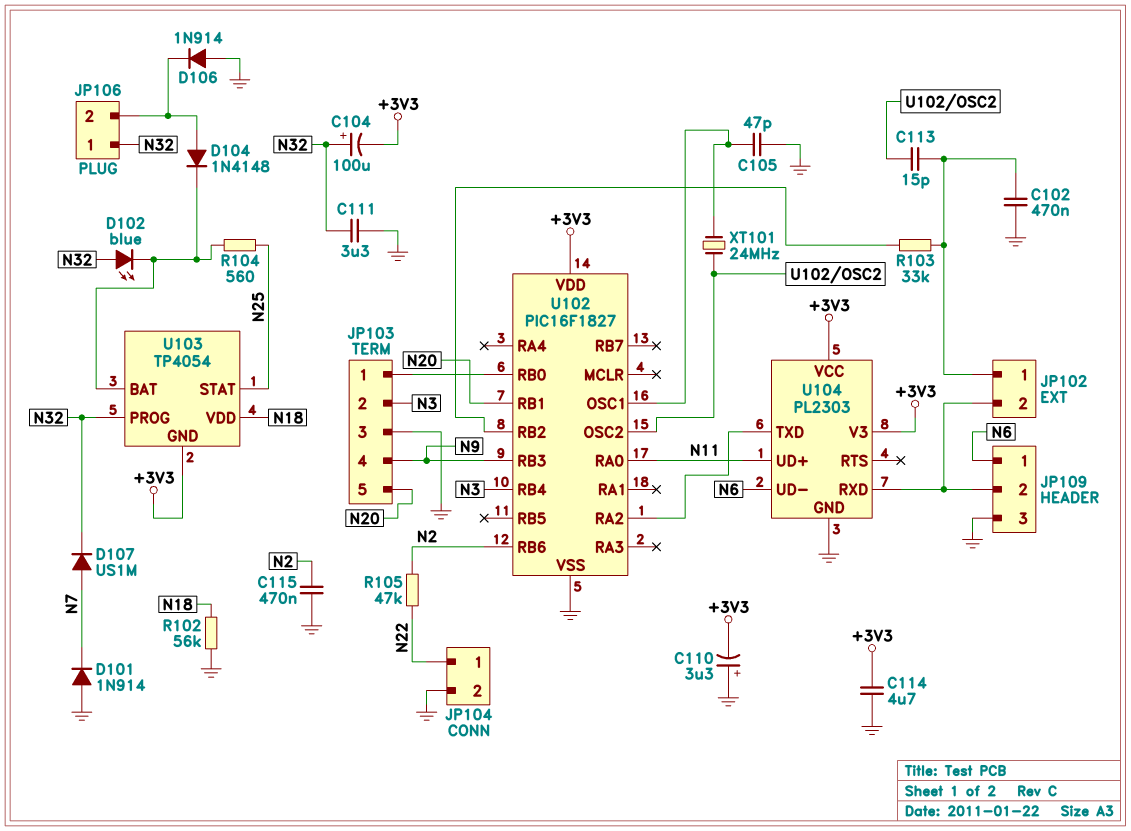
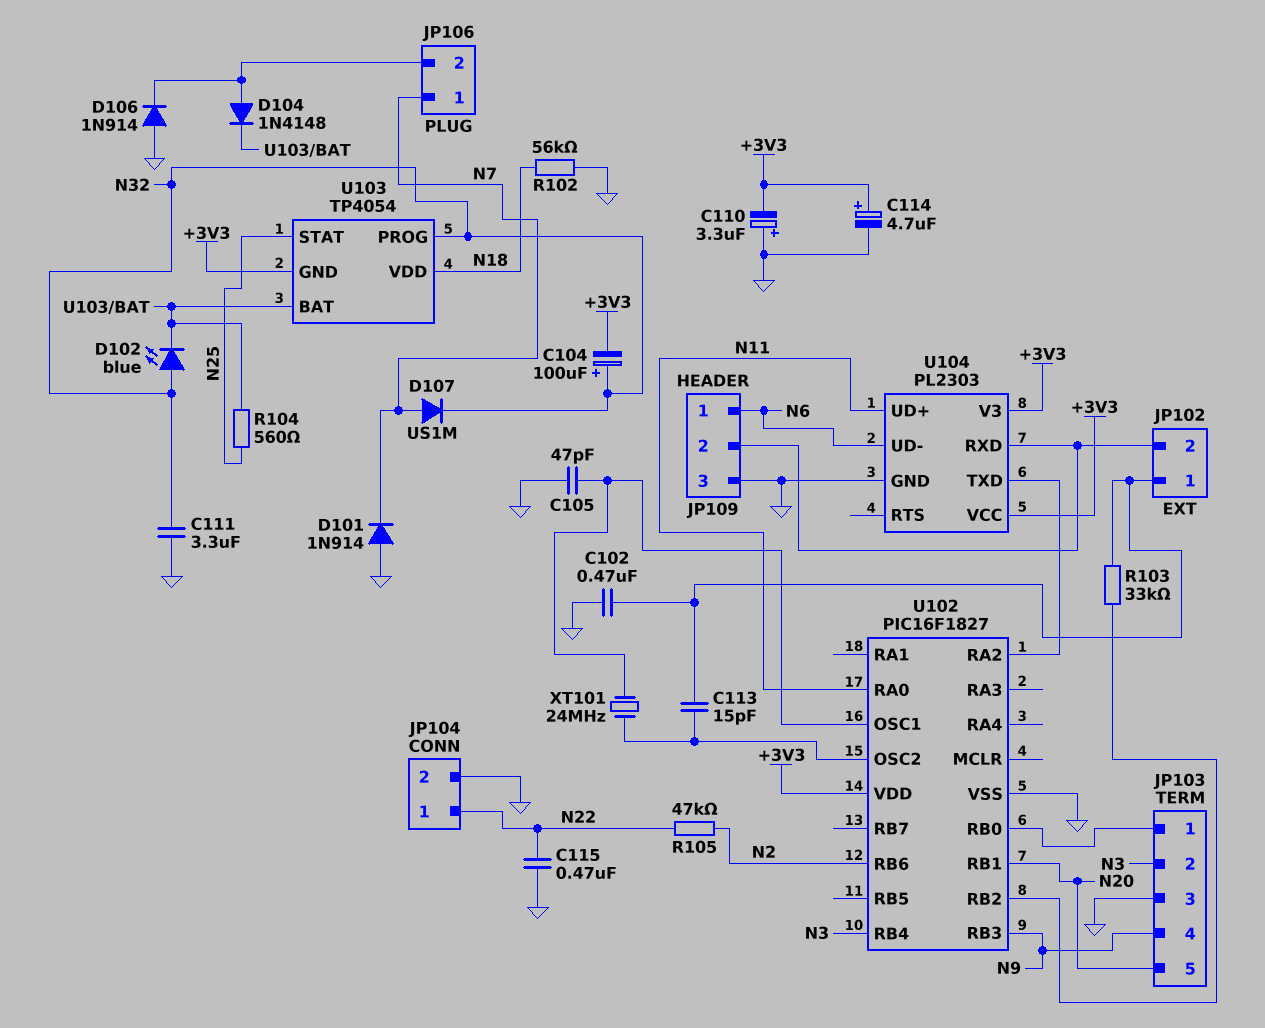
C114: 4.7uF (+3V3, GND) -> 4.7uF (plus +3V3, minus GND)
C115: 470nF (GND, N2) -> 470nF (GND, N22)
JP106 pin 1: N32 -> N7

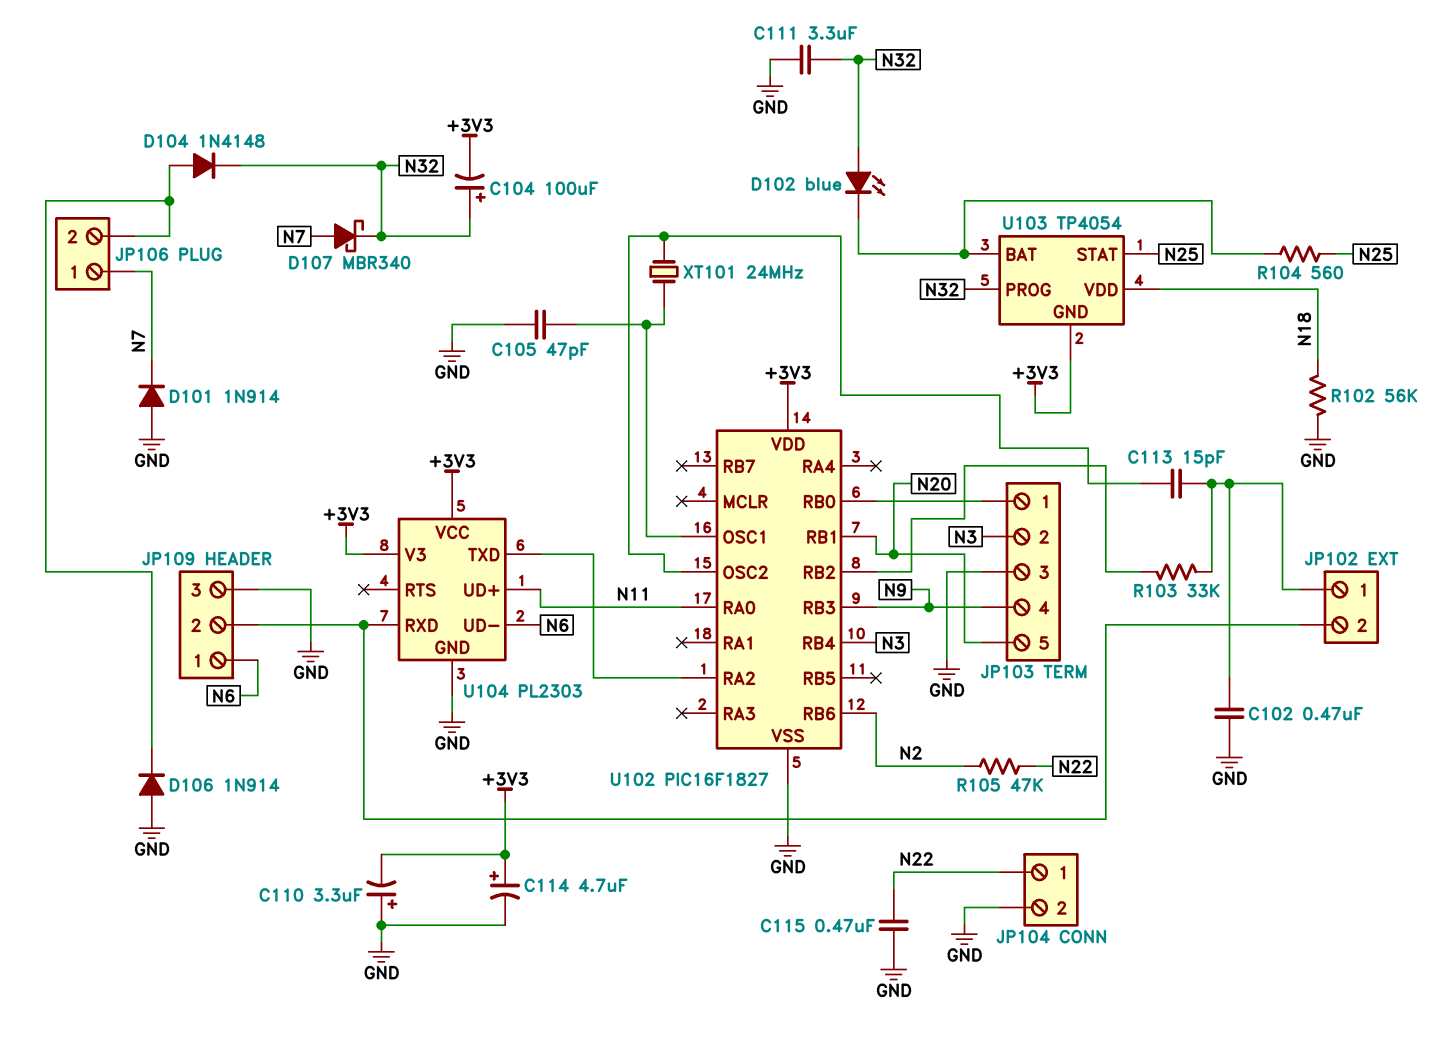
D104: diode 1N4148 (A JP106/2, K U103/BAT) -> diode 1N4148 (A JP106/2, K N32)
D107: diode US1M (A N7, K N32) -> schottky MBR340 (A N7, K N32)

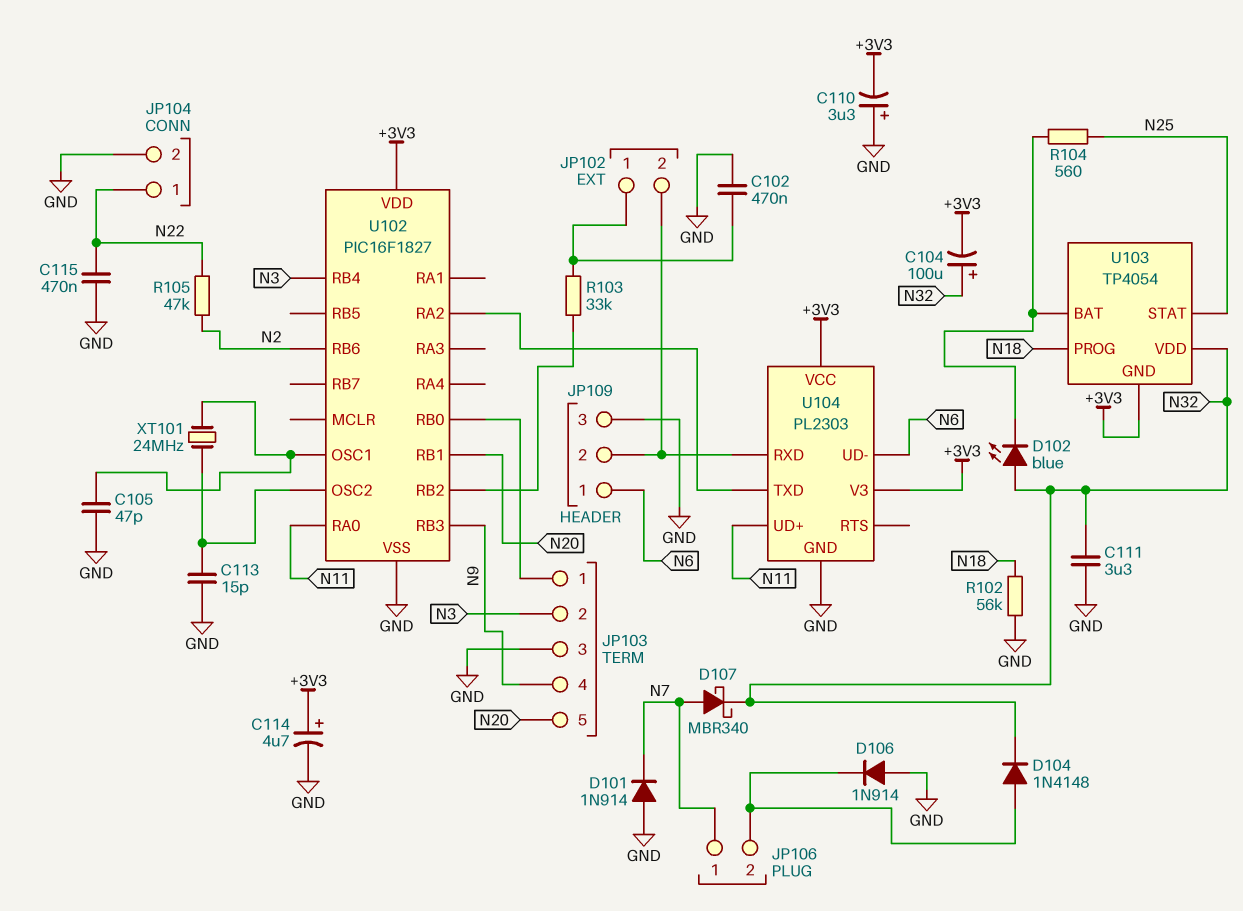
C113: 15pF (JP102/1, U102/OSC2) -> 15pF (GND, U102/OSC2)
U103 pin PROG: N32 -> N18
U103 pin VDD: N18 -> N32

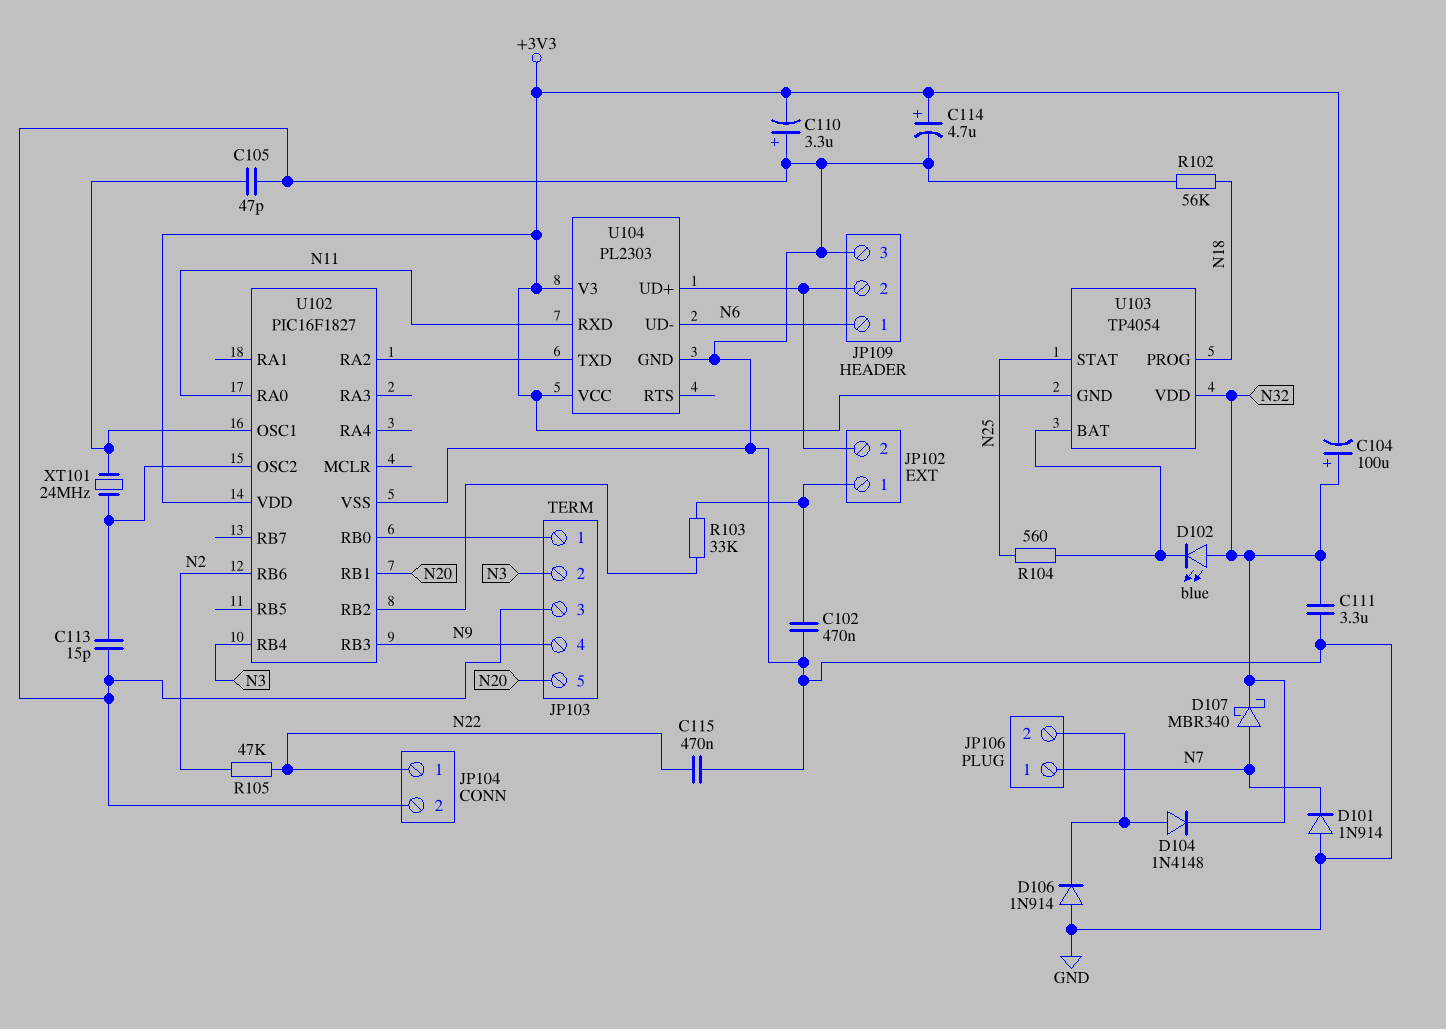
U104 pin RXD: JP102/2 -> N11
U104 pin UD+: N11 -> JP102/2

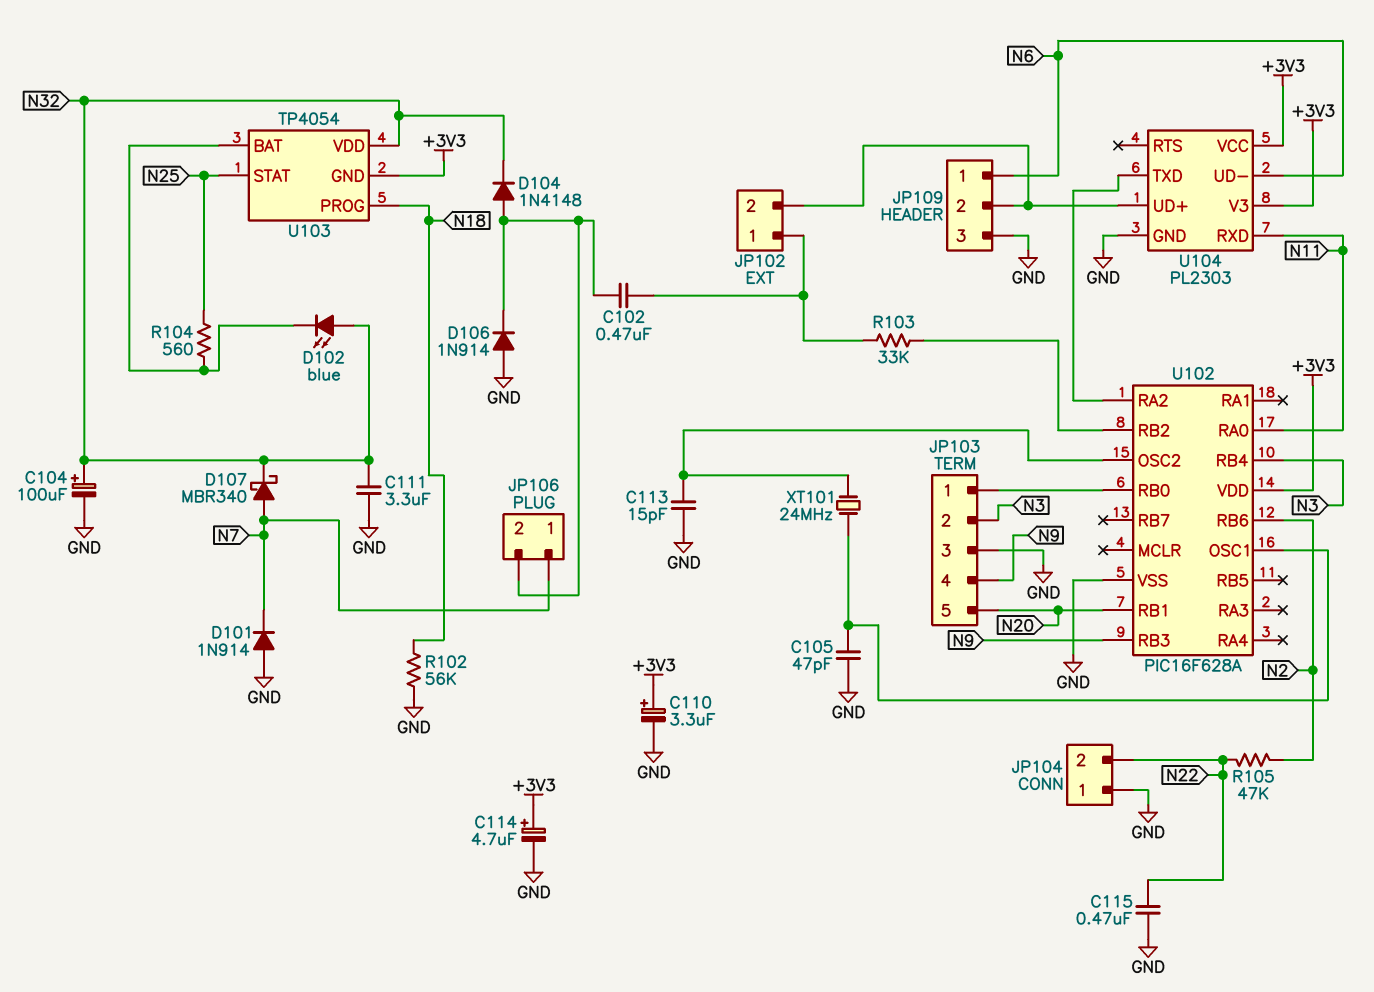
C102: 470nF (GND, JP102/1) -> 470nF (JP102/1, JP106/2)
C104: 100uF (plus N32, minus +3V3) -> 100uF (plus N32, minus GND)
C110: 3.3uF (plus GND, minus +3V3) -> 3.3uF (plus +3V3, minus GND)
JP104 pin 1: N22 -> GND
JP104 pin 2: GND -> N22
U102: PIC16F1827 -> PIC16F628A

